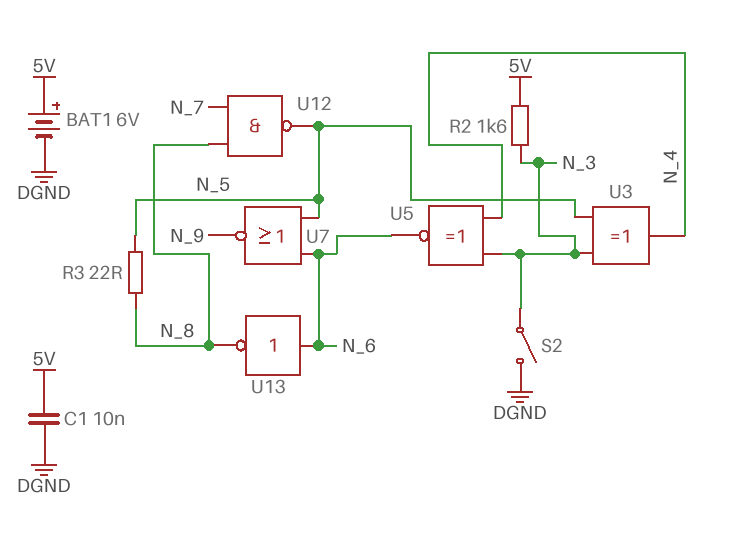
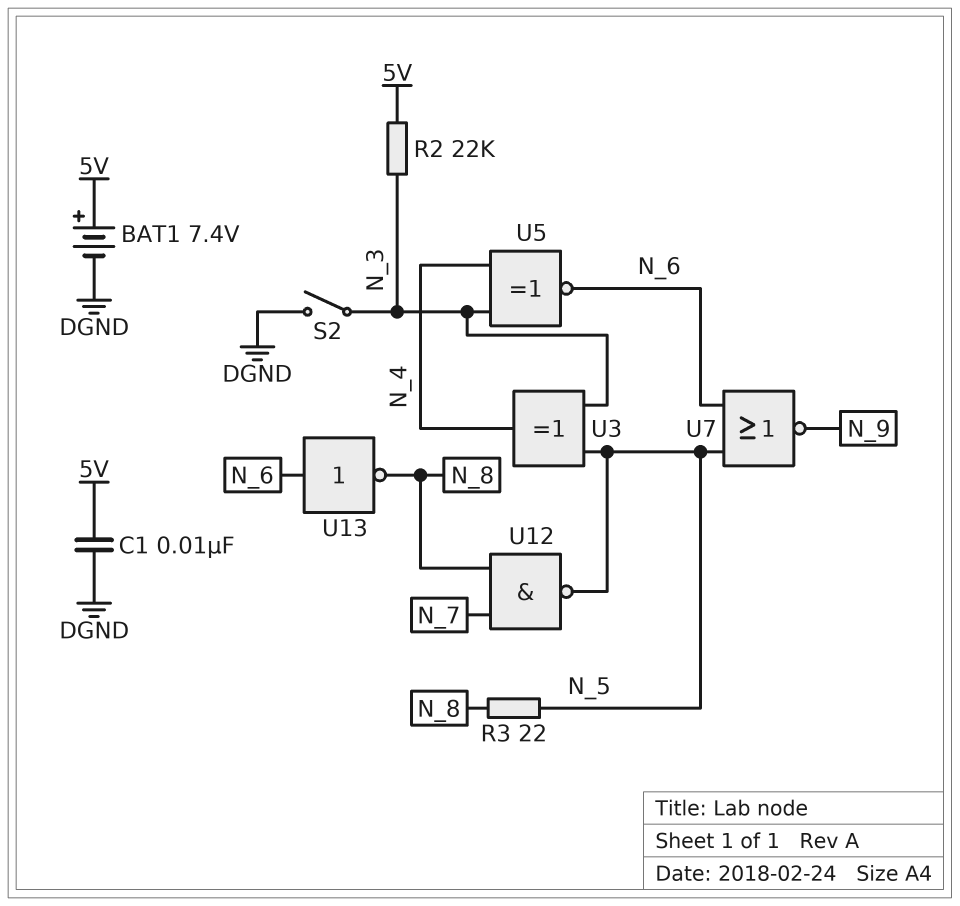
BAT1: 6V (plus 5V, minus DGND) -> 7.4V (plus 5V, minus DGND)
R2: 1.6k (5V, N_3) -> 22k (5V, N_3)

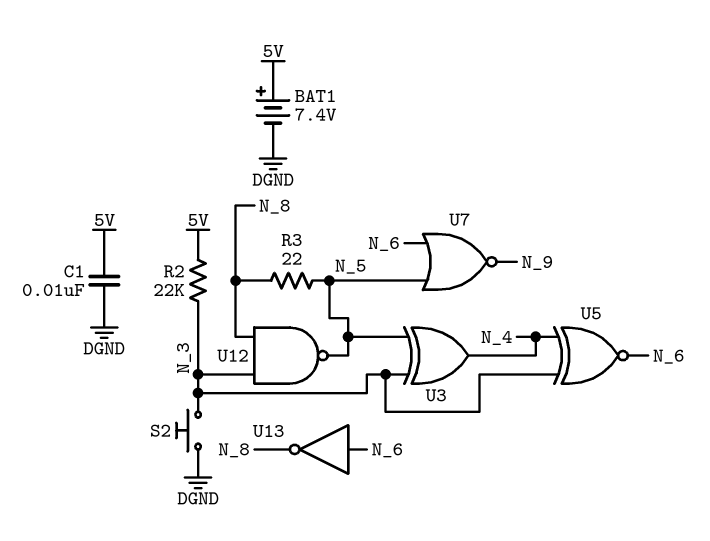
S2: switch (DGND, N_3) -> button (DGND, N_3)
U12: NAND (in N_7, in N_8, out N_5) -> NAND (in N_3, in N_8, out N_5)

